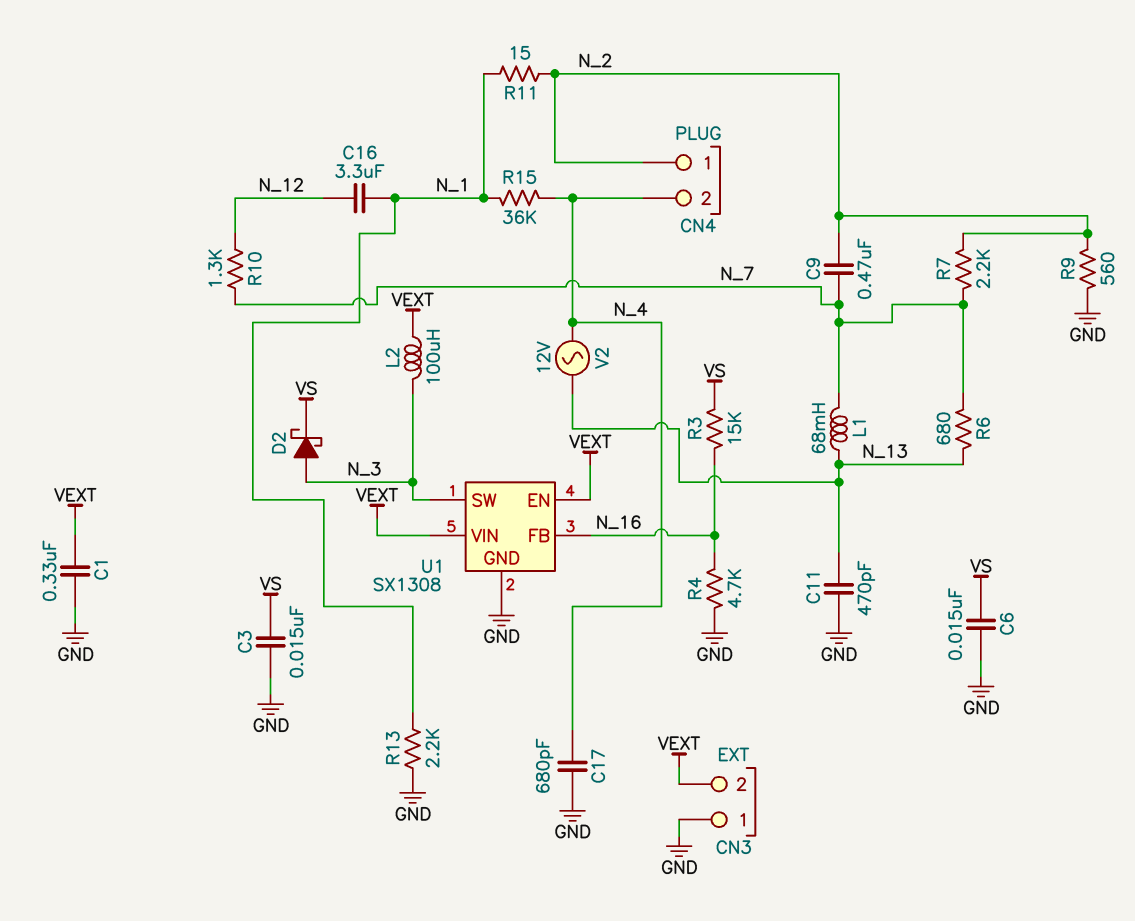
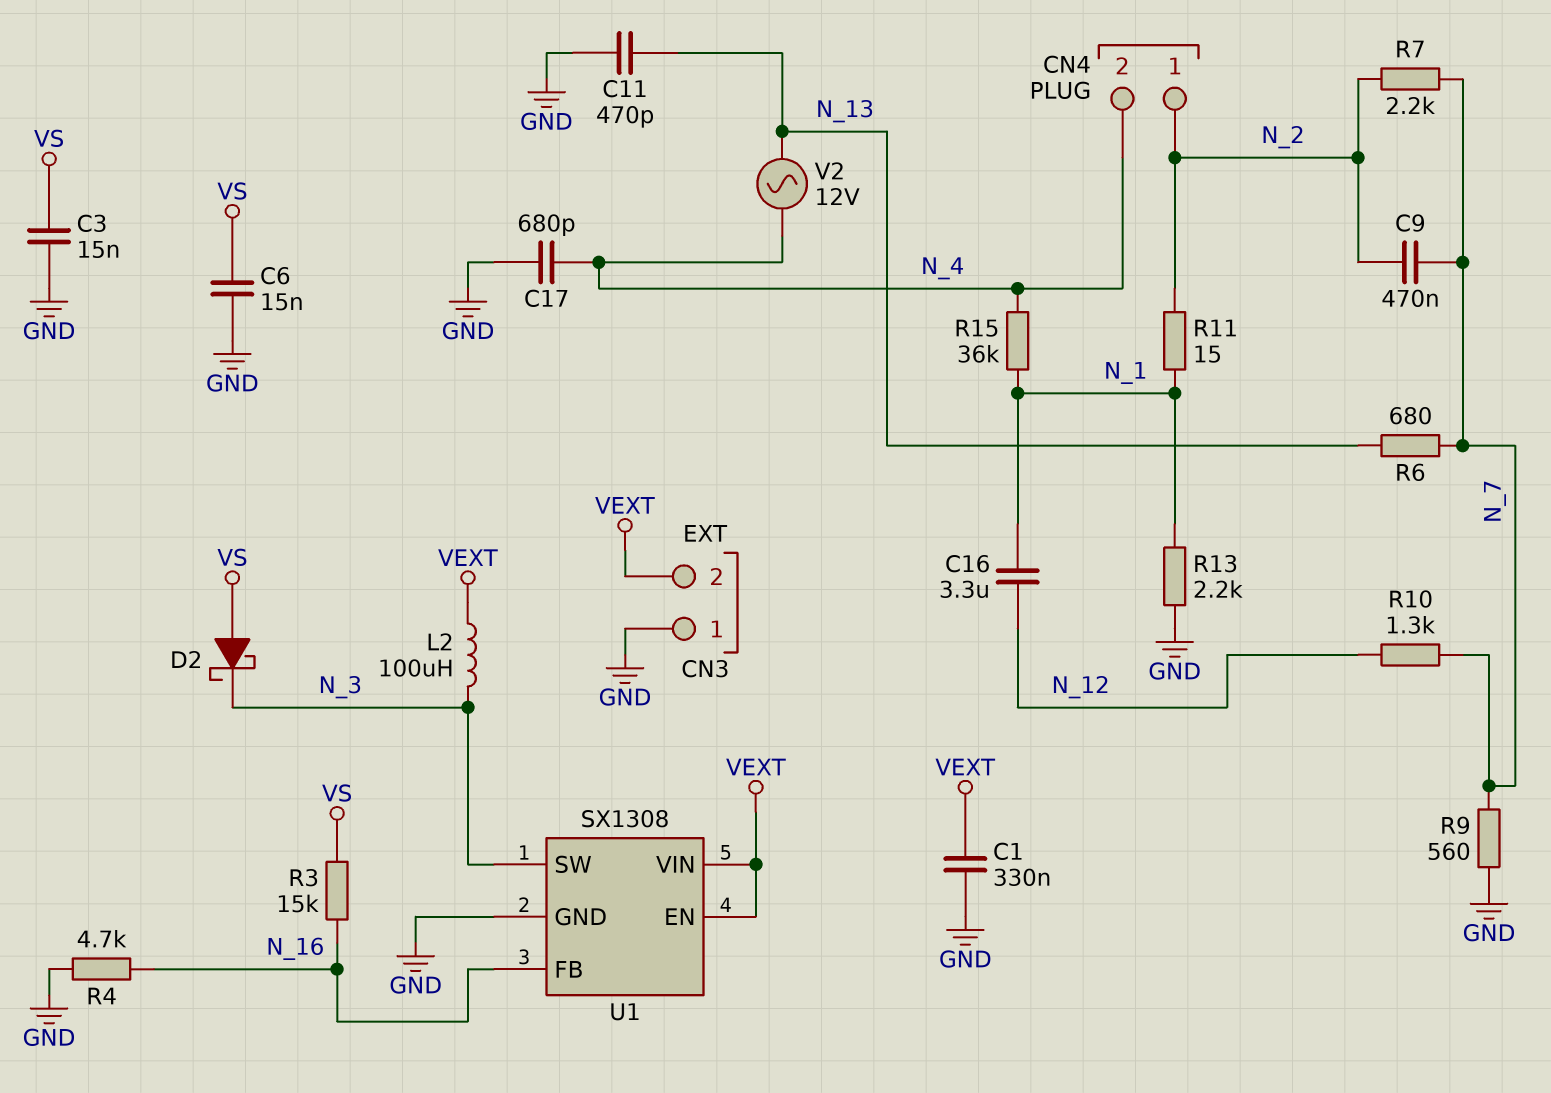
D2: schottky (A N_3, K VS) -> schottky (A VS, K N_3)
L1: 68mH (N_7, N_13) -> none
R9: 560 (GND, N_2) -> 560 (GND, N_7)

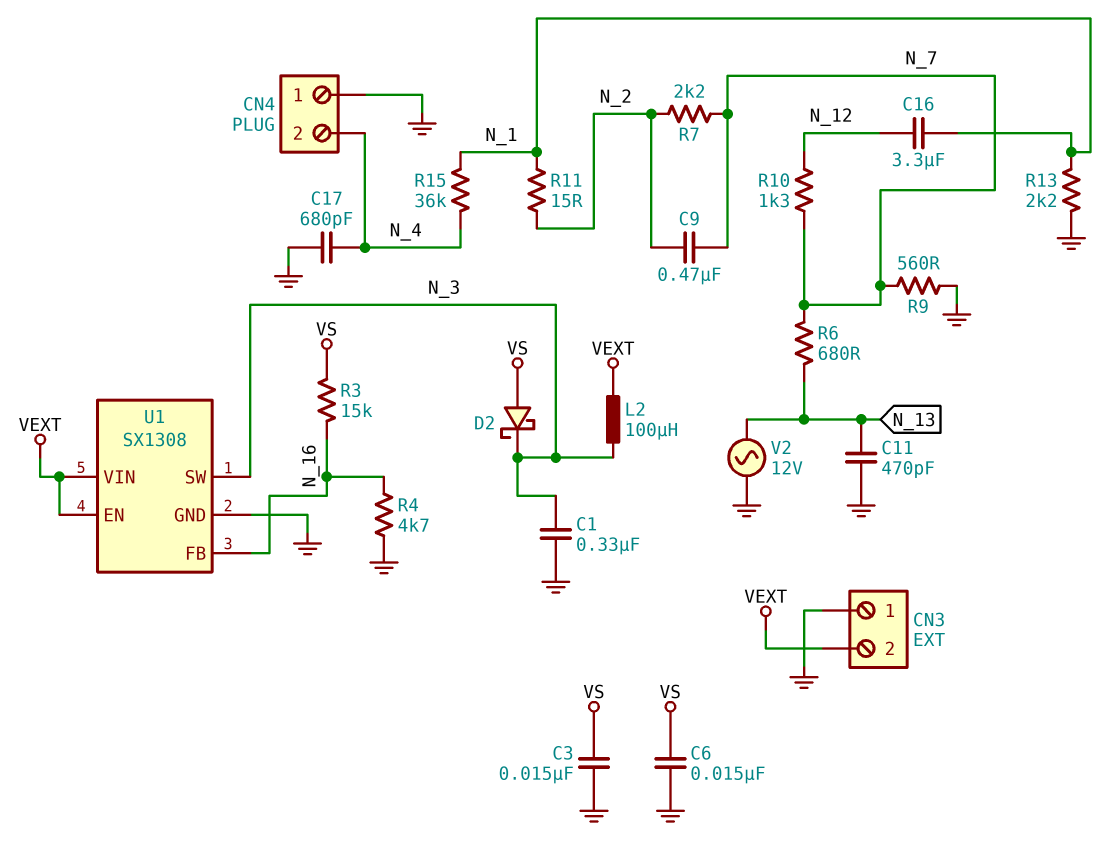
C1: 330nF (GND, VEXT) -> 330nF (GND, N_3)
CN4 pin 1: N_2 -> GND
V2: AC 12V (N_4, N_13) -> AC 12V (GND, N_13)

